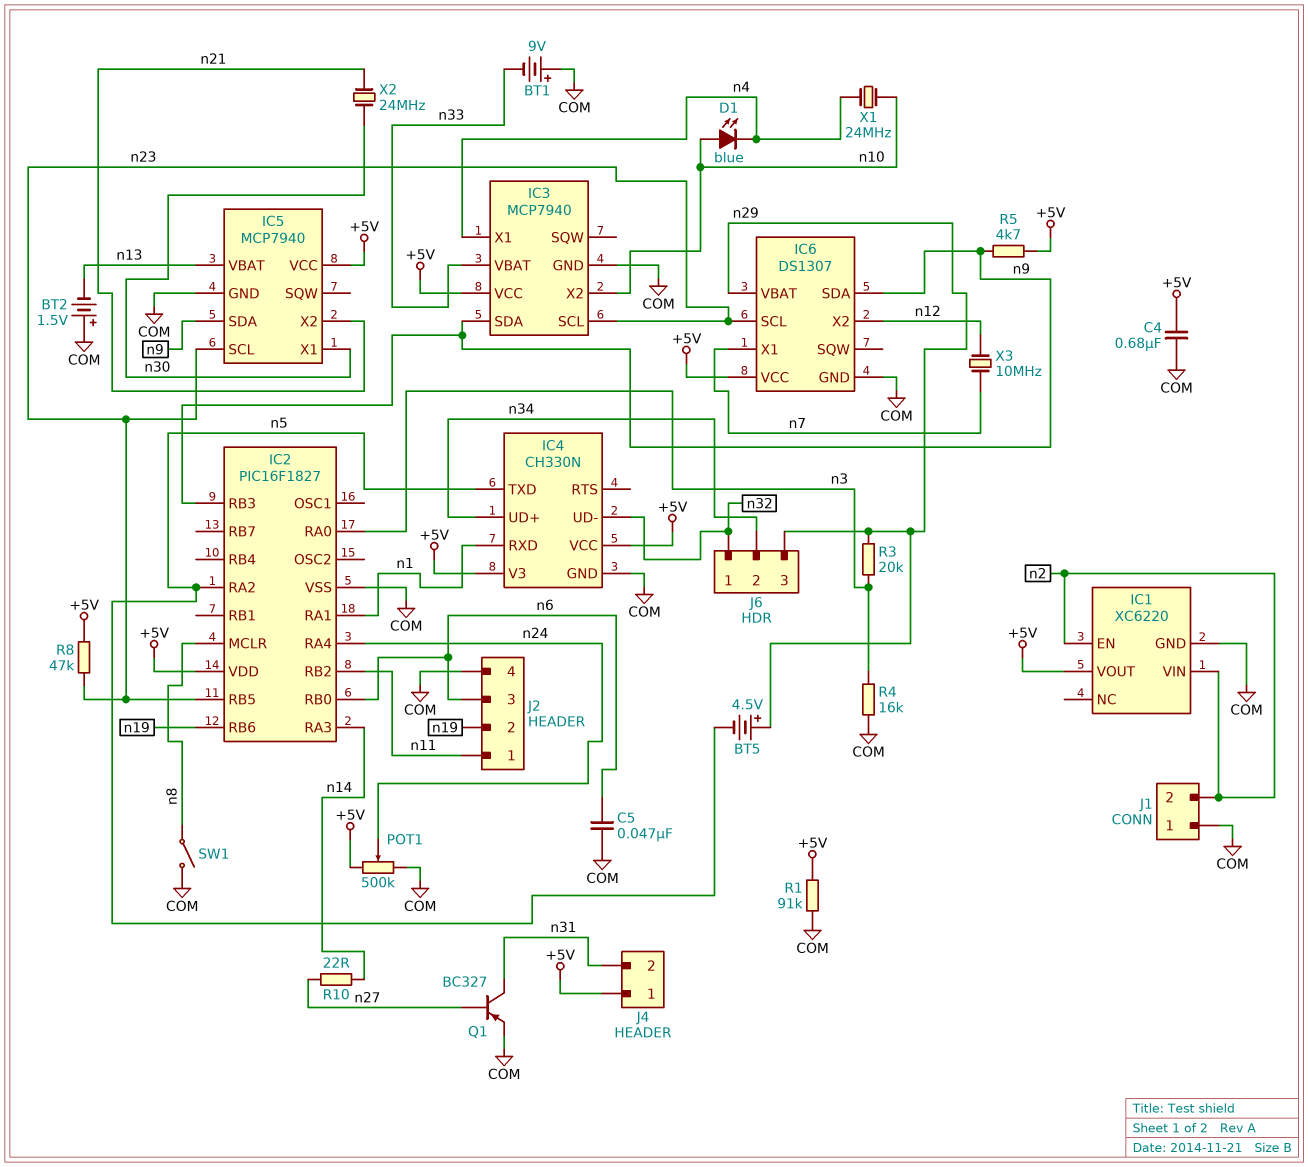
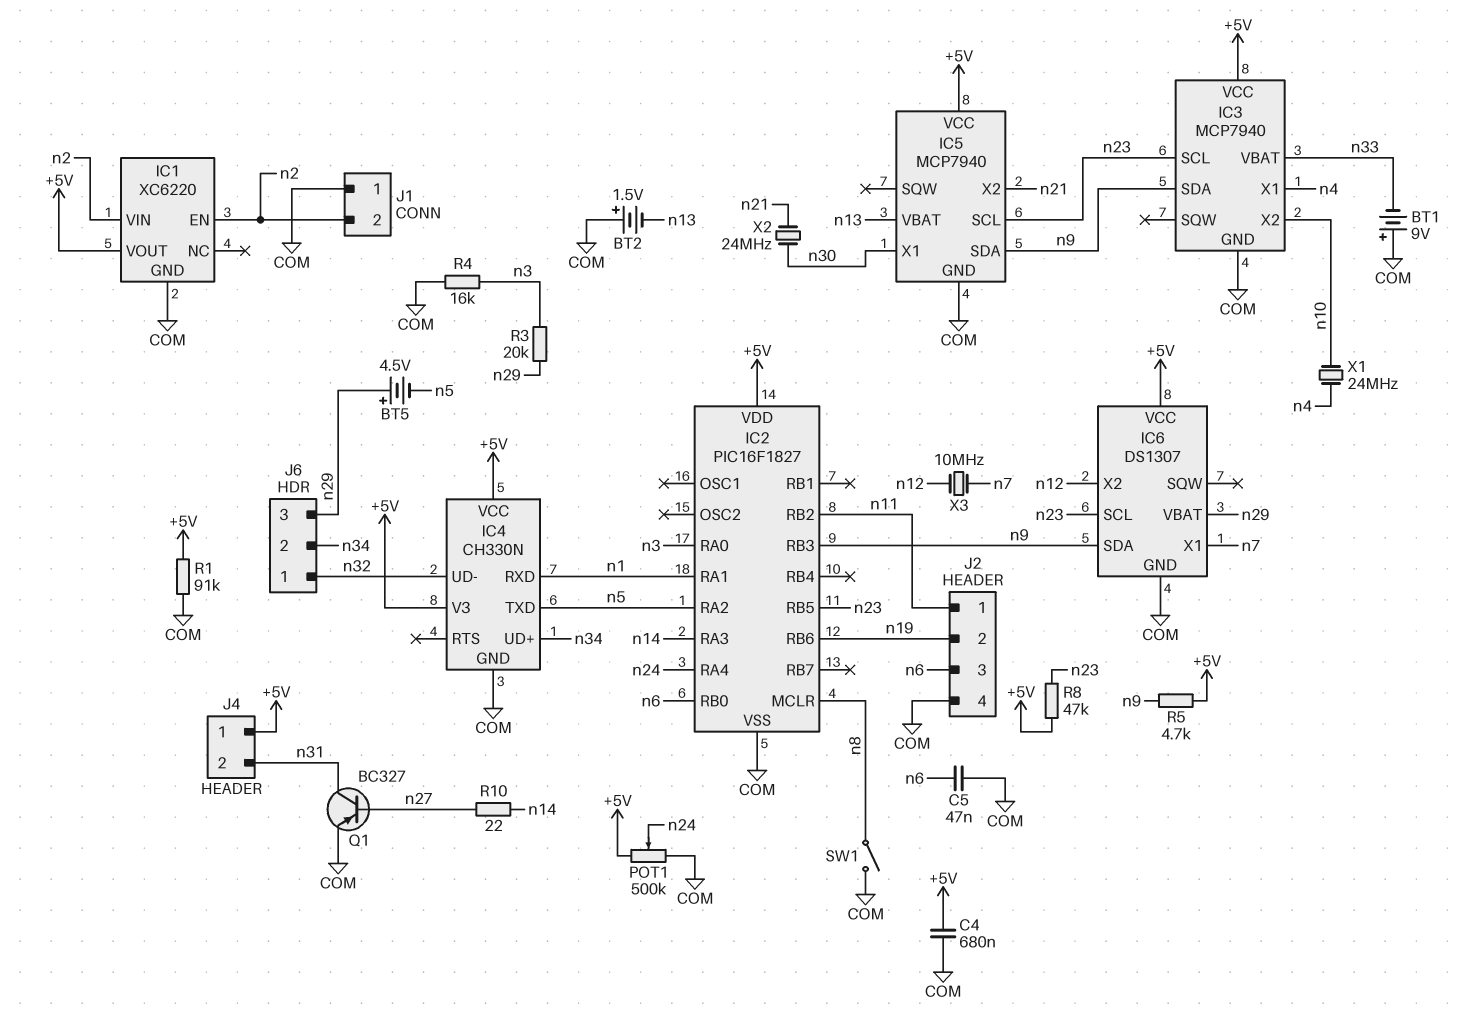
D1: LED blue (A n10, K n4) -> none

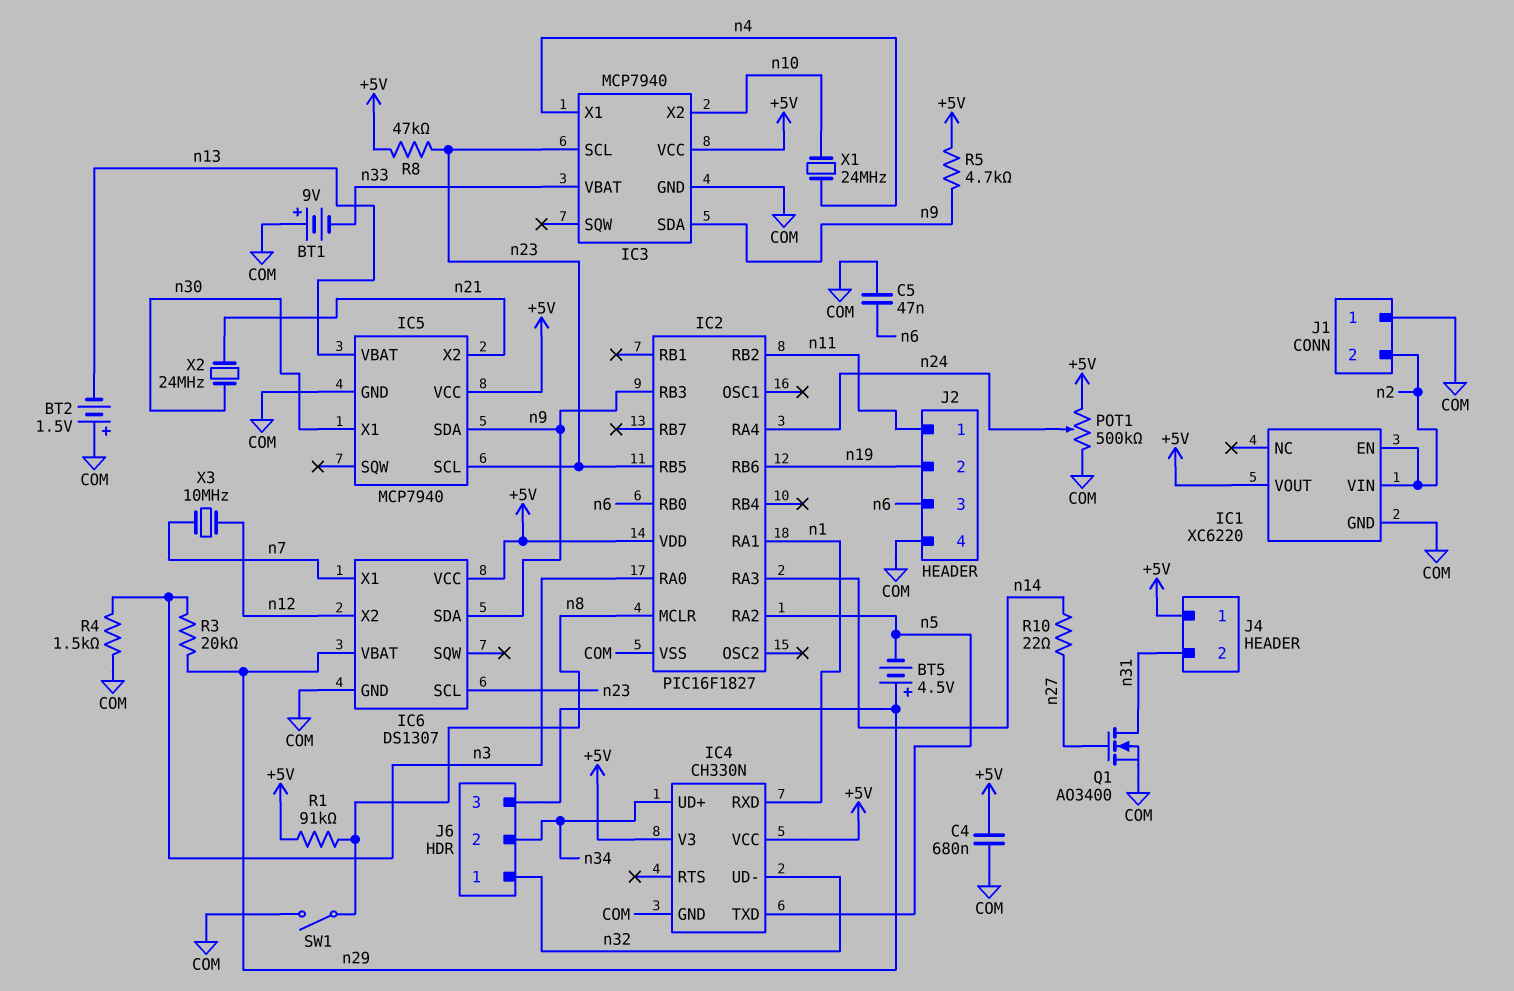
Q1: PNP BC327 (B n27, C n31, E COM) -> NMOS AO3400 (G n27, D n31, S COM)
R1: 91k (+5V, COM) -> 91k (+5V, n8)
R4: 16k (COM, n3) -> 1.5k (COM, n3)

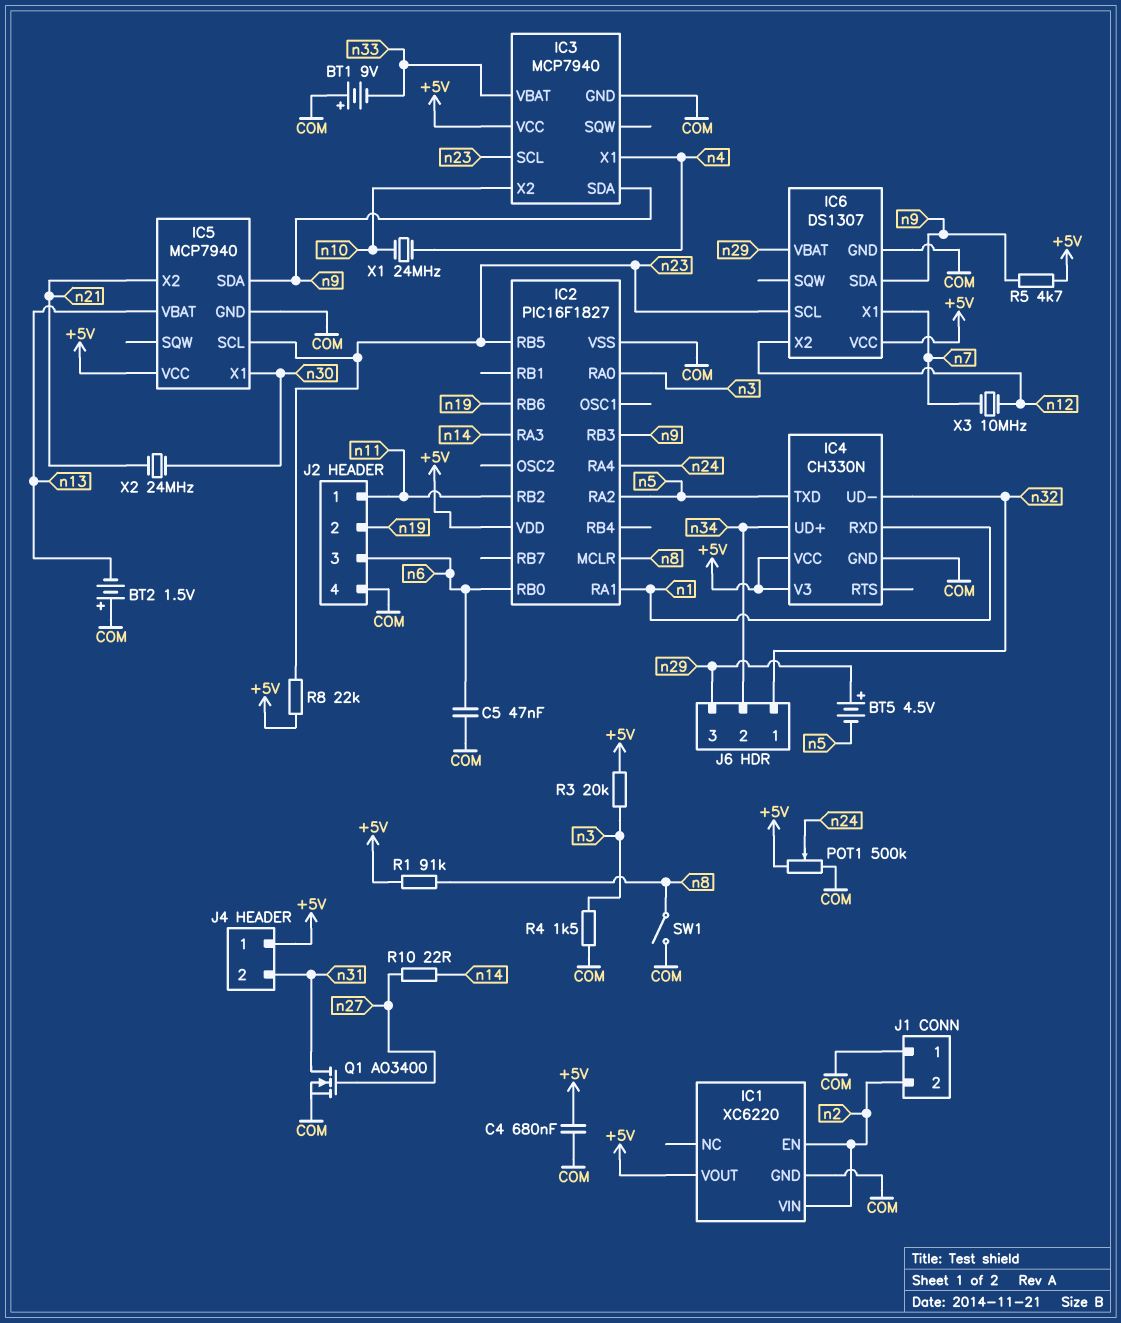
R3: 20k (n3, n29) -> 20k (+5V, n3)
R8: 47k (+5V, n23) -> 22k (+5V, n23)

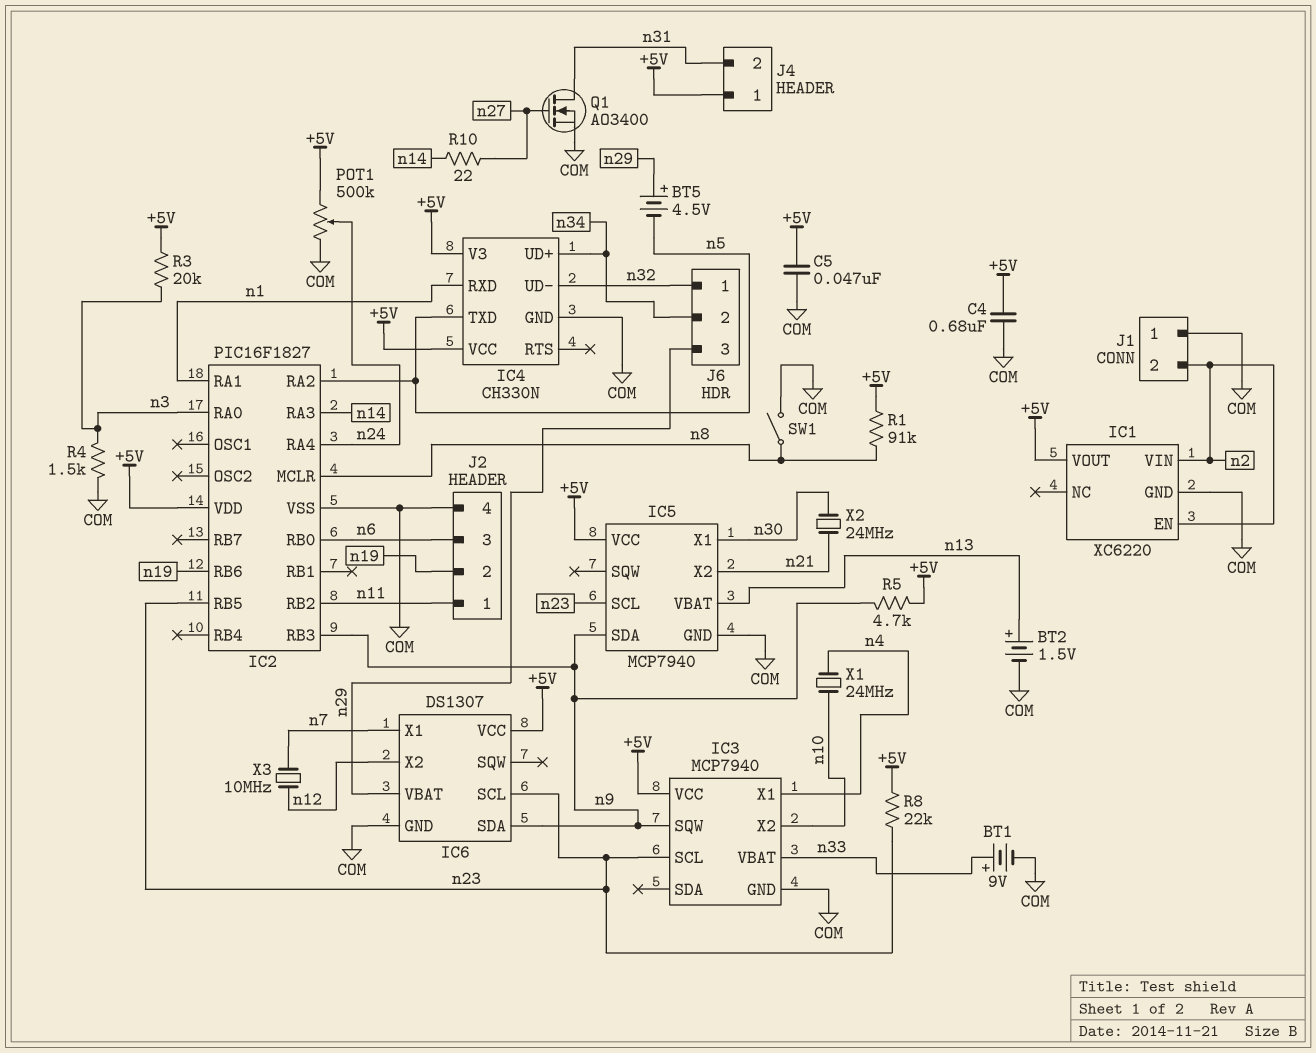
BT1: 9V (plus COM, minus n33) -> 9V (plus n33, minus COM)
BT2: 1.5V (plus COM, minus n13) -> 1.5V (plus n13, minus COM)
C5: 47nF (COM, n6) -> 47nF (+5V, COM)
IC3 pin SDA: n9 -> none
IC3 pin SQW: none -> n9

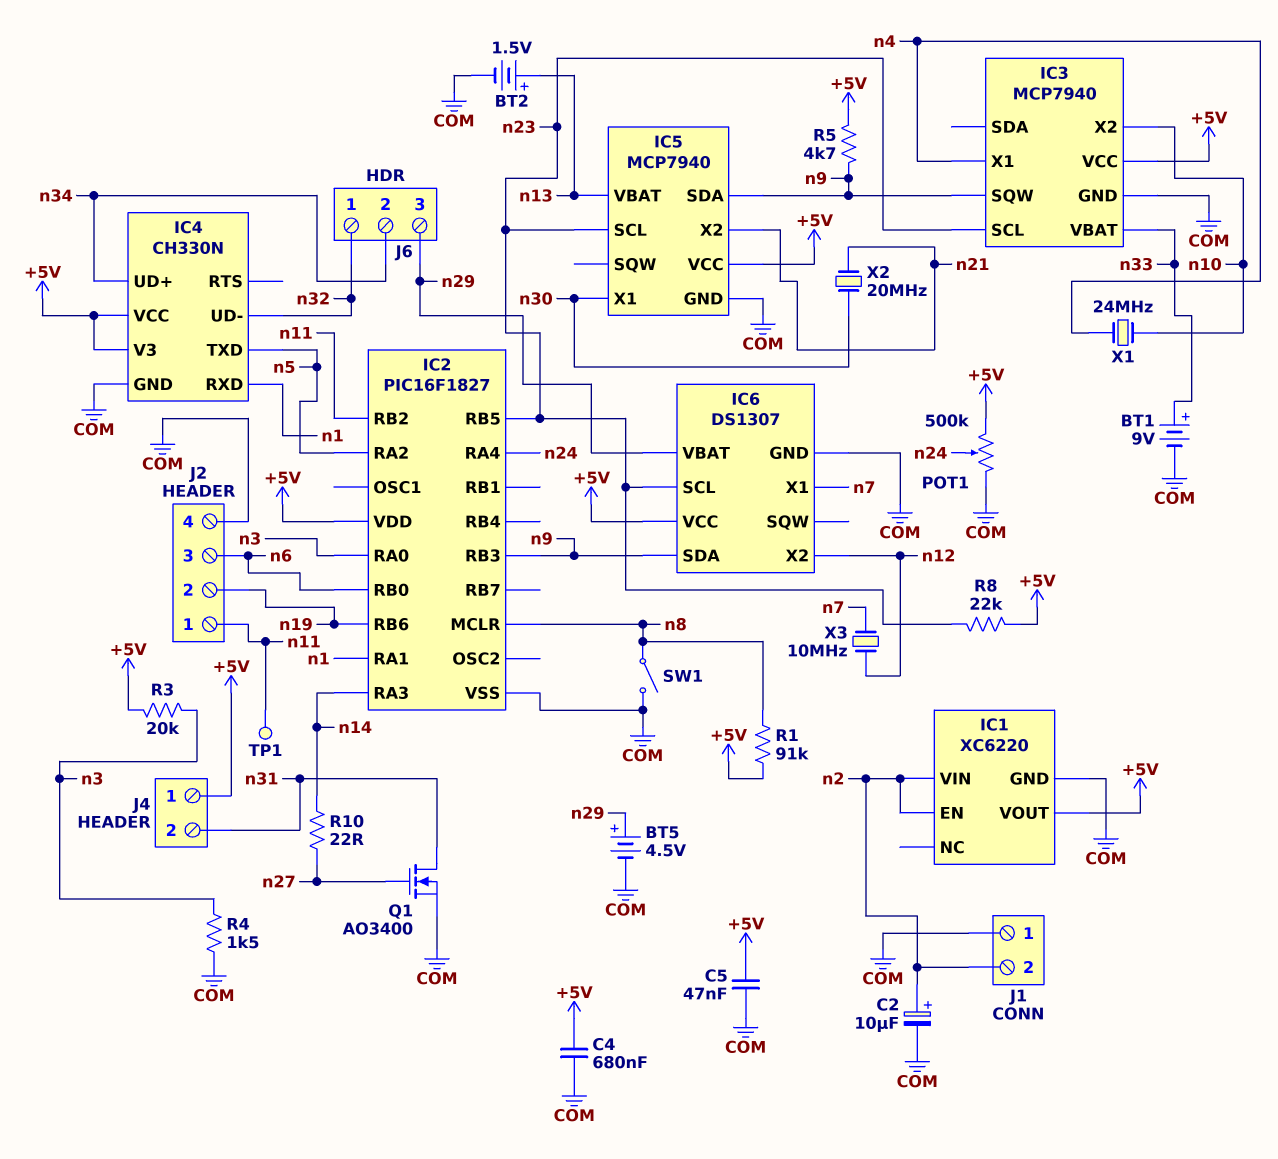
BT5: 4.5V (plus n29, minus n5) -> 4.5V (plus n29, minus COM)
C2: none -> 10uF (plus n2, minus COM)
TP1: none -> test point (n11)
X2: 24MHz (n21, n30) -> 20MHz (n21, n30)

